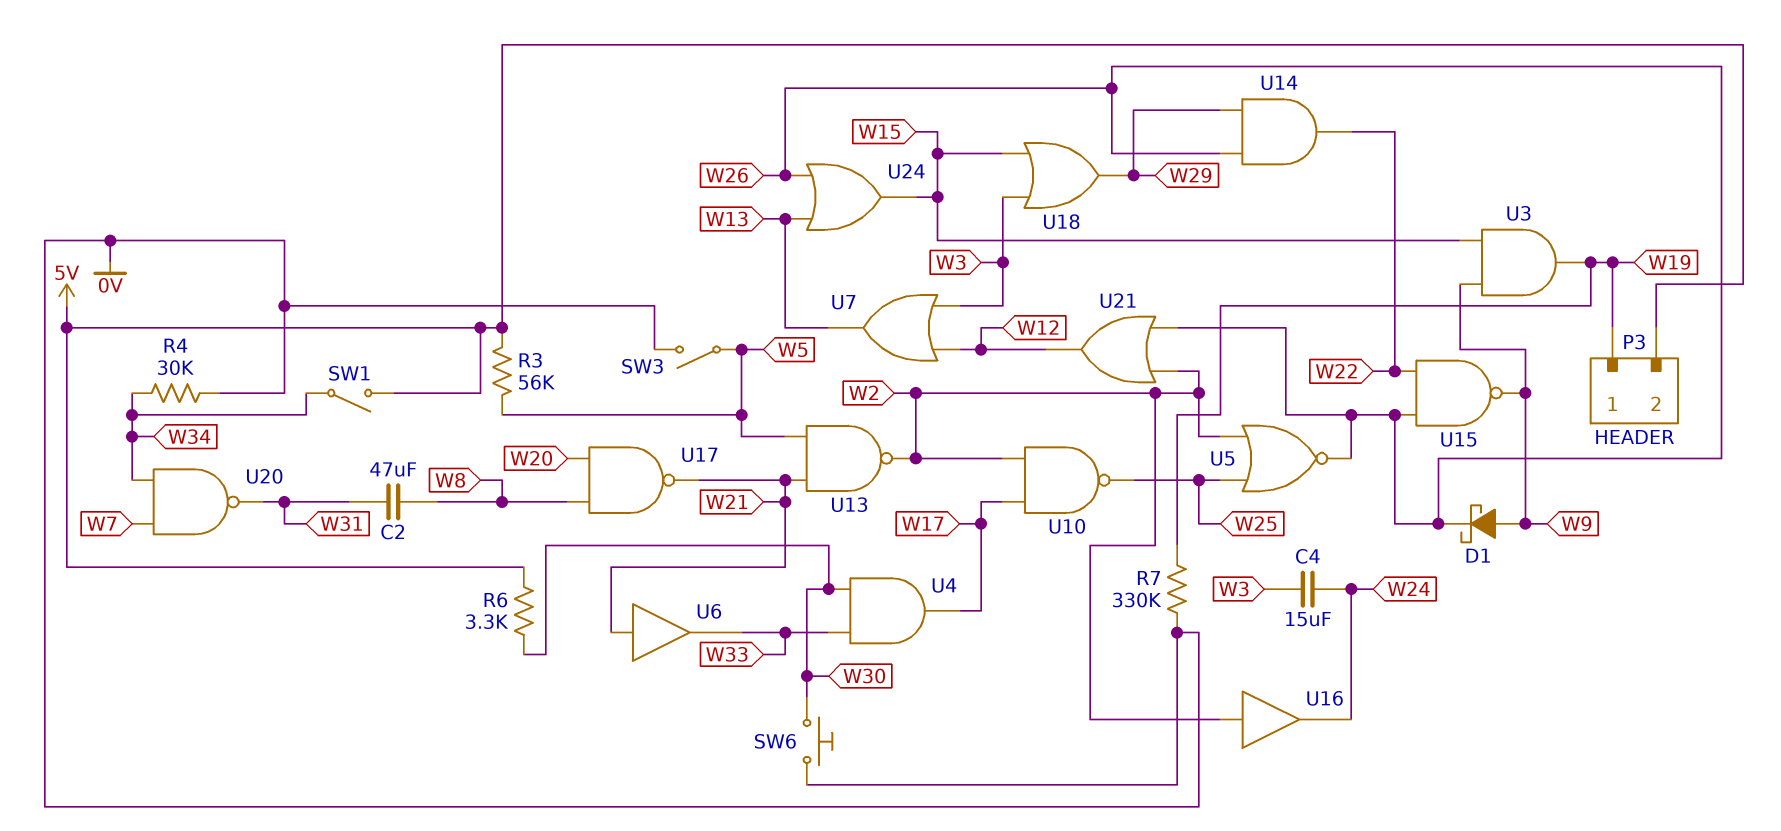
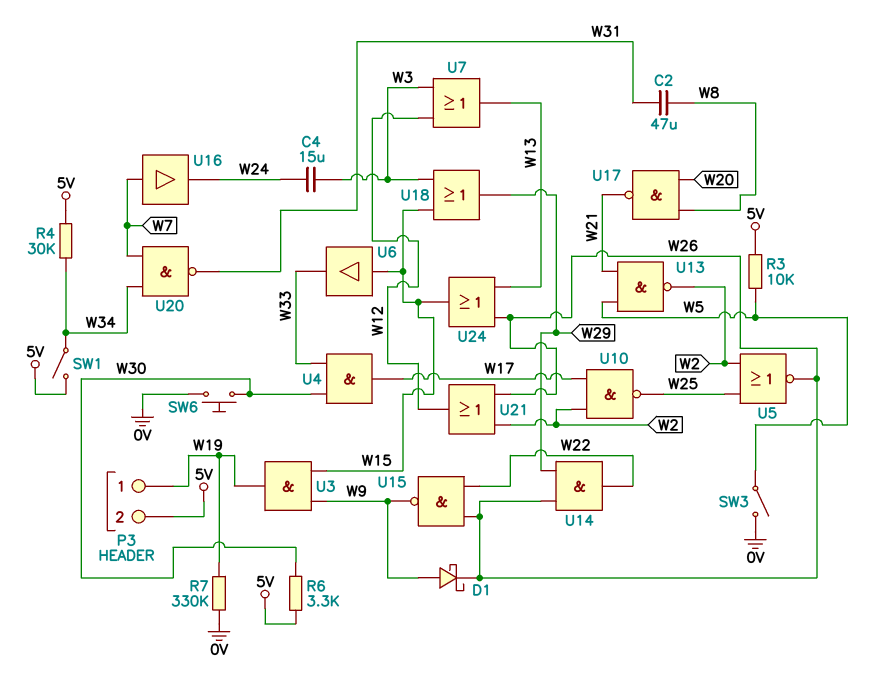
R3: 56k (5V, W5) -> 10k (5V, W5)
R4: 30k (0V, W34) -> 30k (5V, W34)
U6: buffer (in W21, out W33) -> buffer (in W15, out W33)
U16: buffer (in W2, out W24) -> buffer (in W7, out W24)

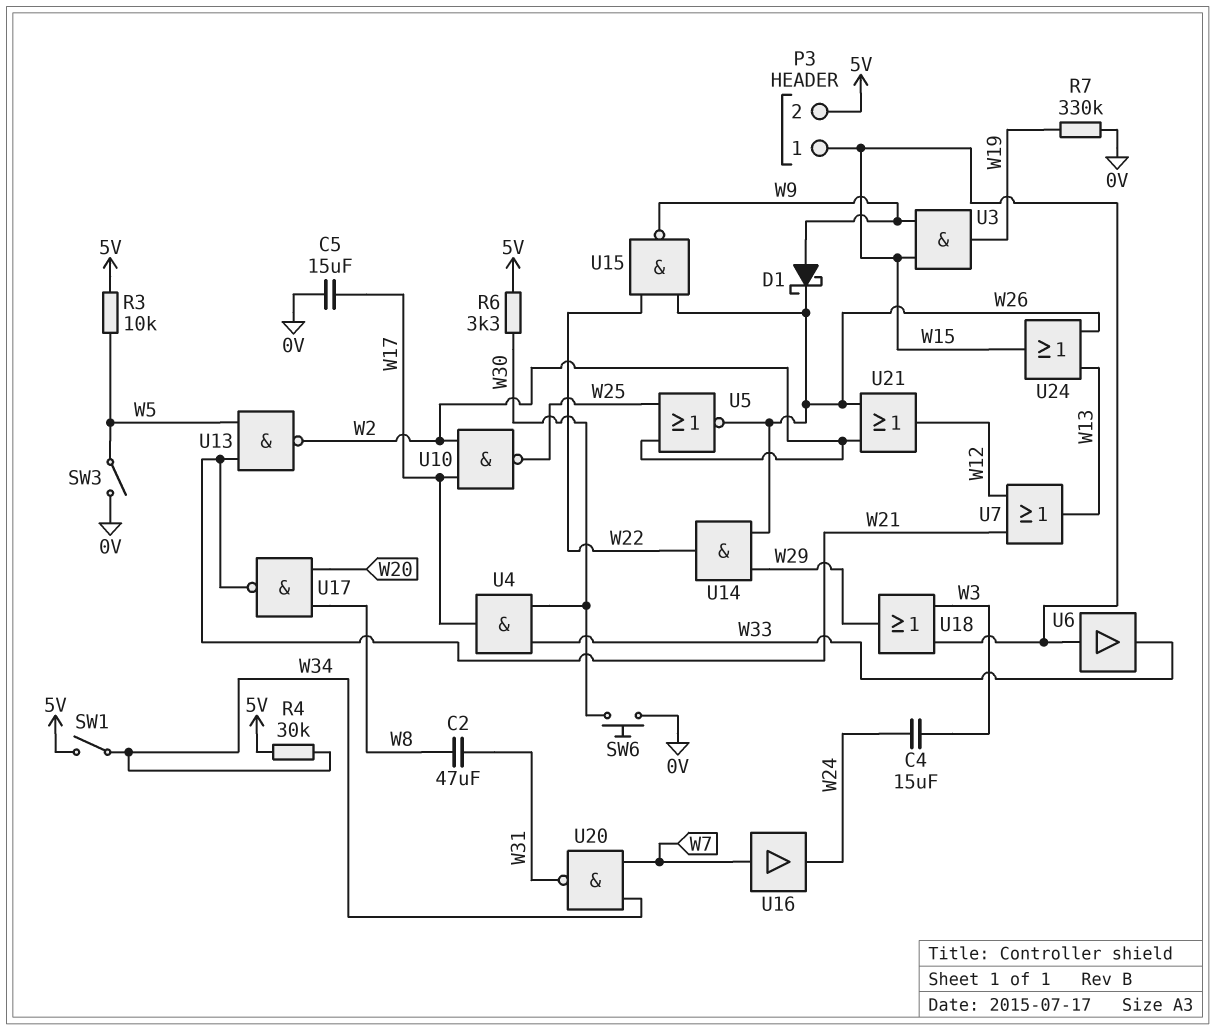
C5: none -> 15uF (0V, W17)
P3 pin 1: W19 -> W15
U7: OR (in W3, in W12, out W13) -> OR (in W12, in W21, out W13)

